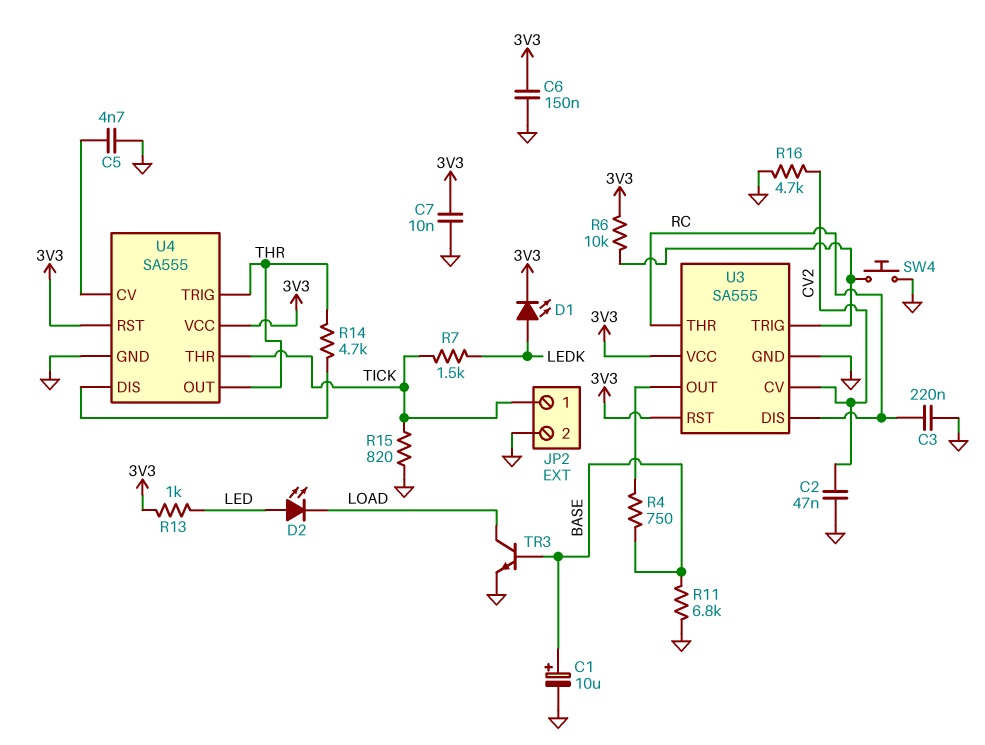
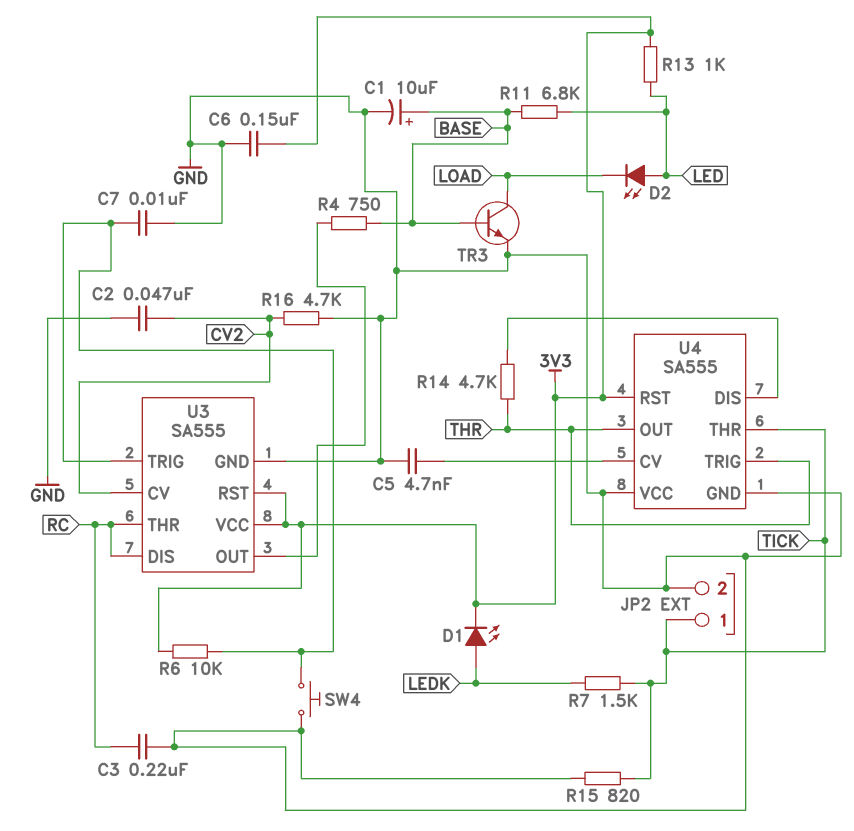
C7: 10nF (3V3, GND) -> 10nF (GND, U3/TRIG)
R11: 6.8k (BASE, GND) -> 6.8k (BASE, LED)
U4 pin VCC: 3V3 -> GND

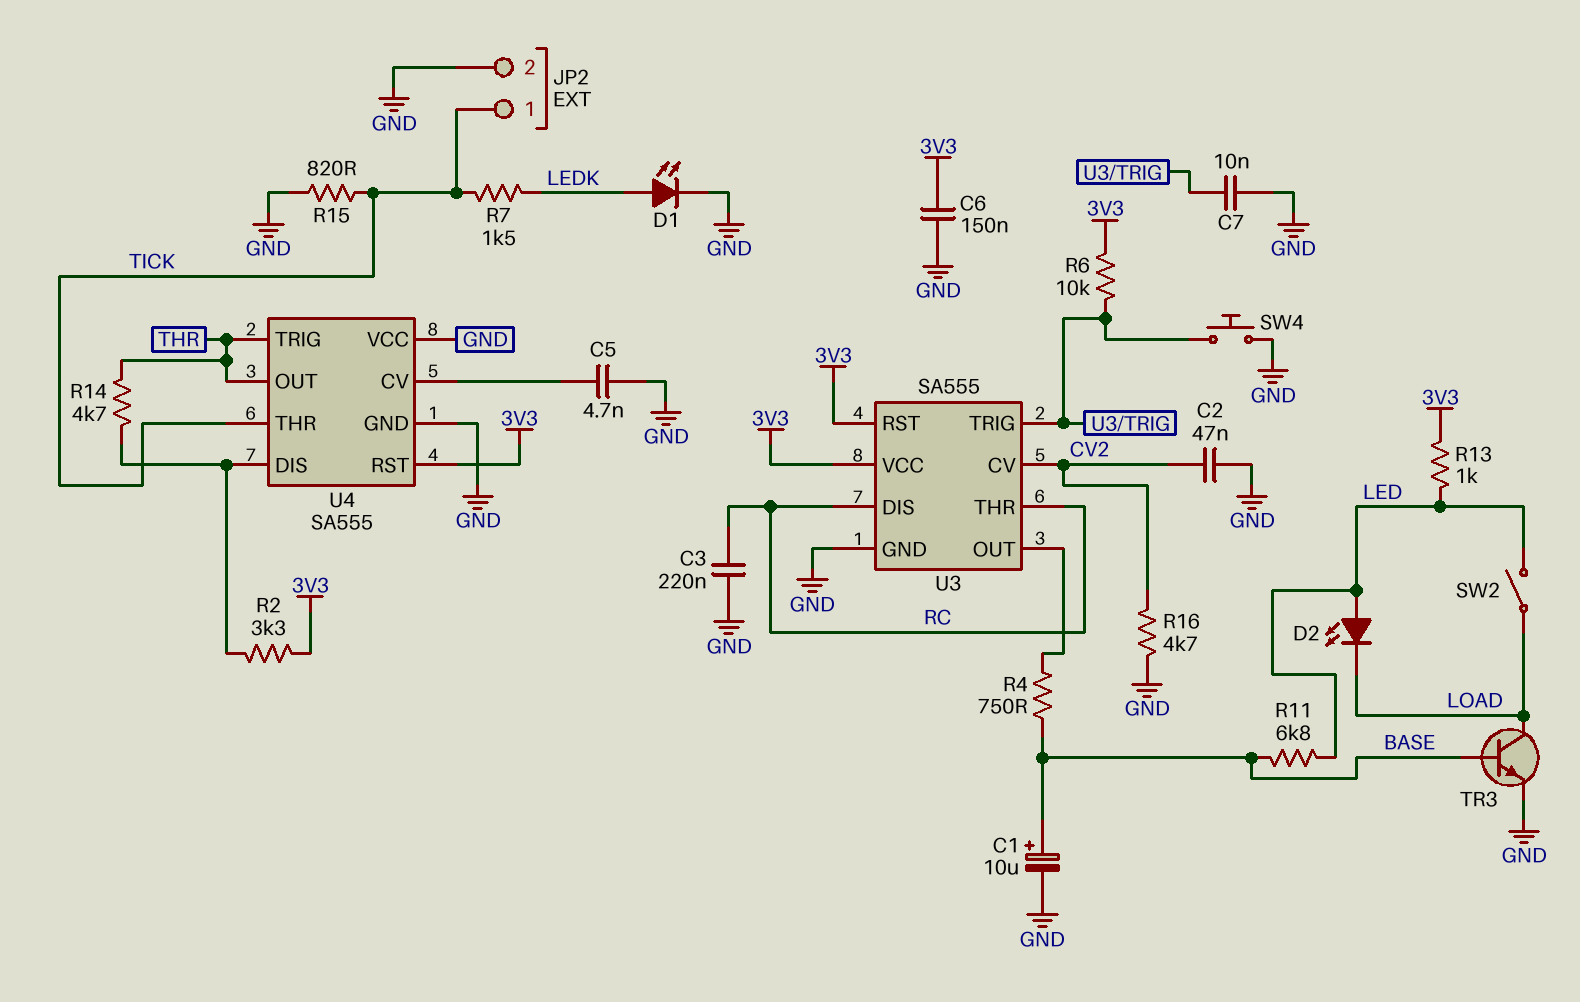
D1: LED (A LEDK, K 3V3) -> LED (A LEDK, K GND)
R2: none -> 3.3k (3V3, U4/DIS)
SW2: none -> switch (LED, LOAD)

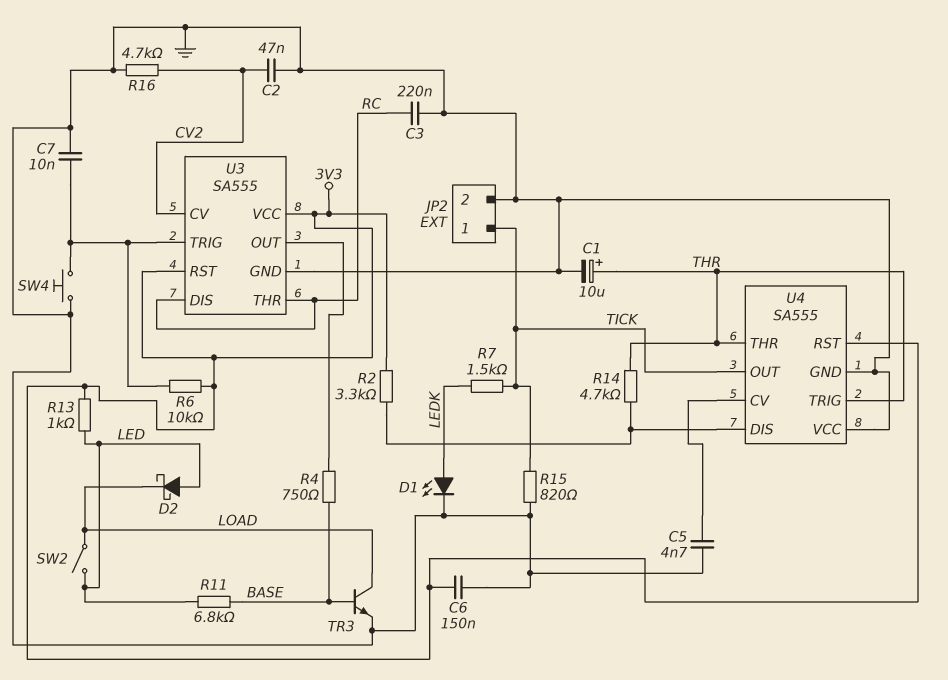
C1: 10uF (plus BASE, minus GND) -> 10uF (plus THR, minus GND)
D2: LED (A LED, K LOAD) -> schottky (A LED, K LOAD)
U4 pin OUT: THR -> TICK
U4 pin THR: TICK -> THR

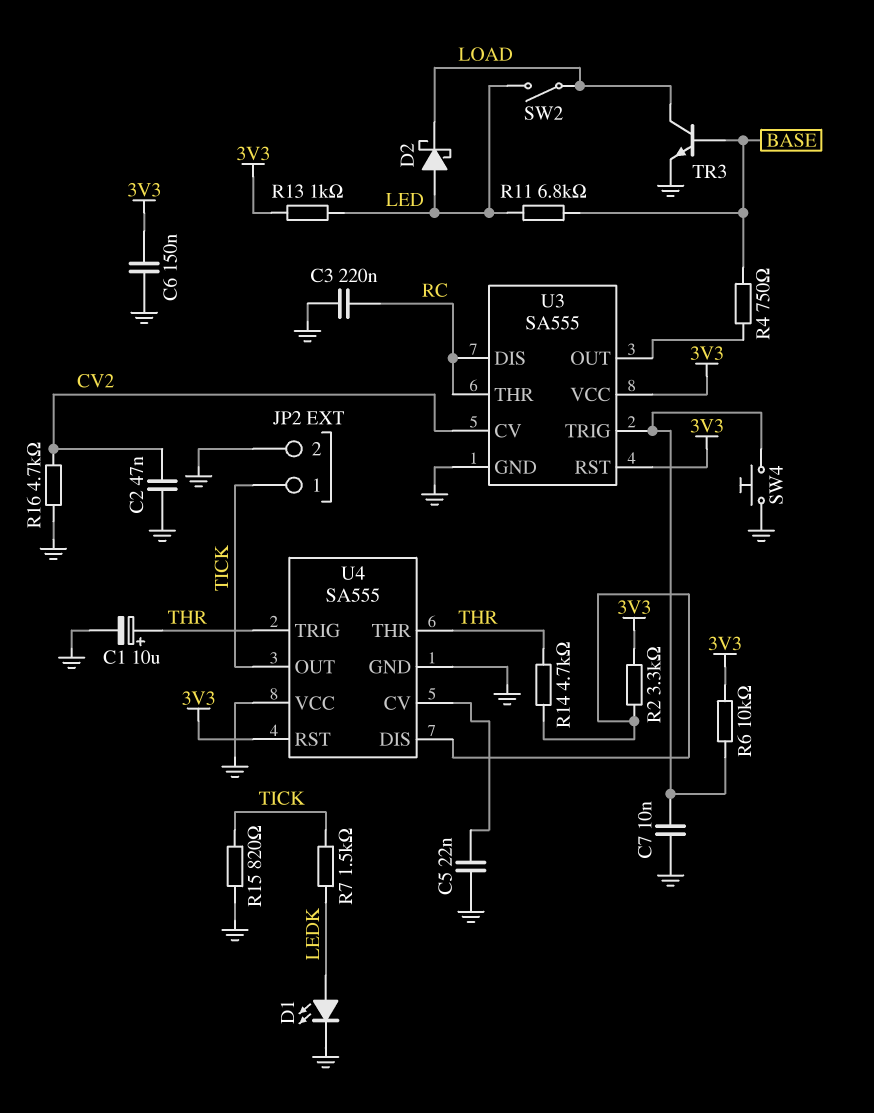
C5: 4.7nF (GND, U4/CV) -> 22nF (GND, U4/CV)

